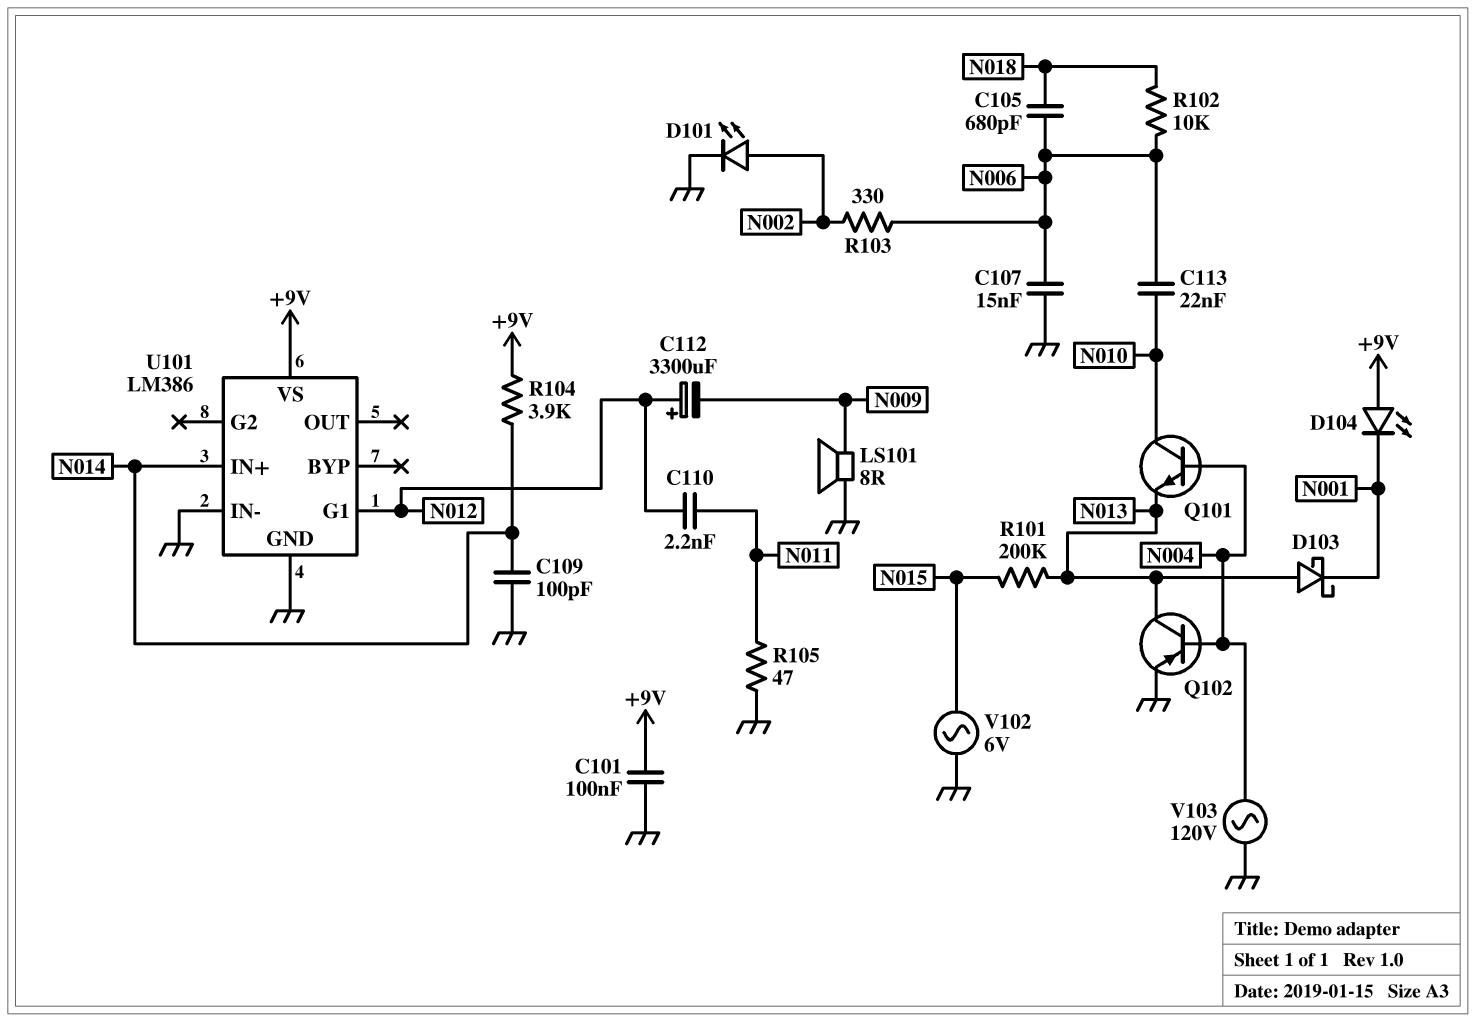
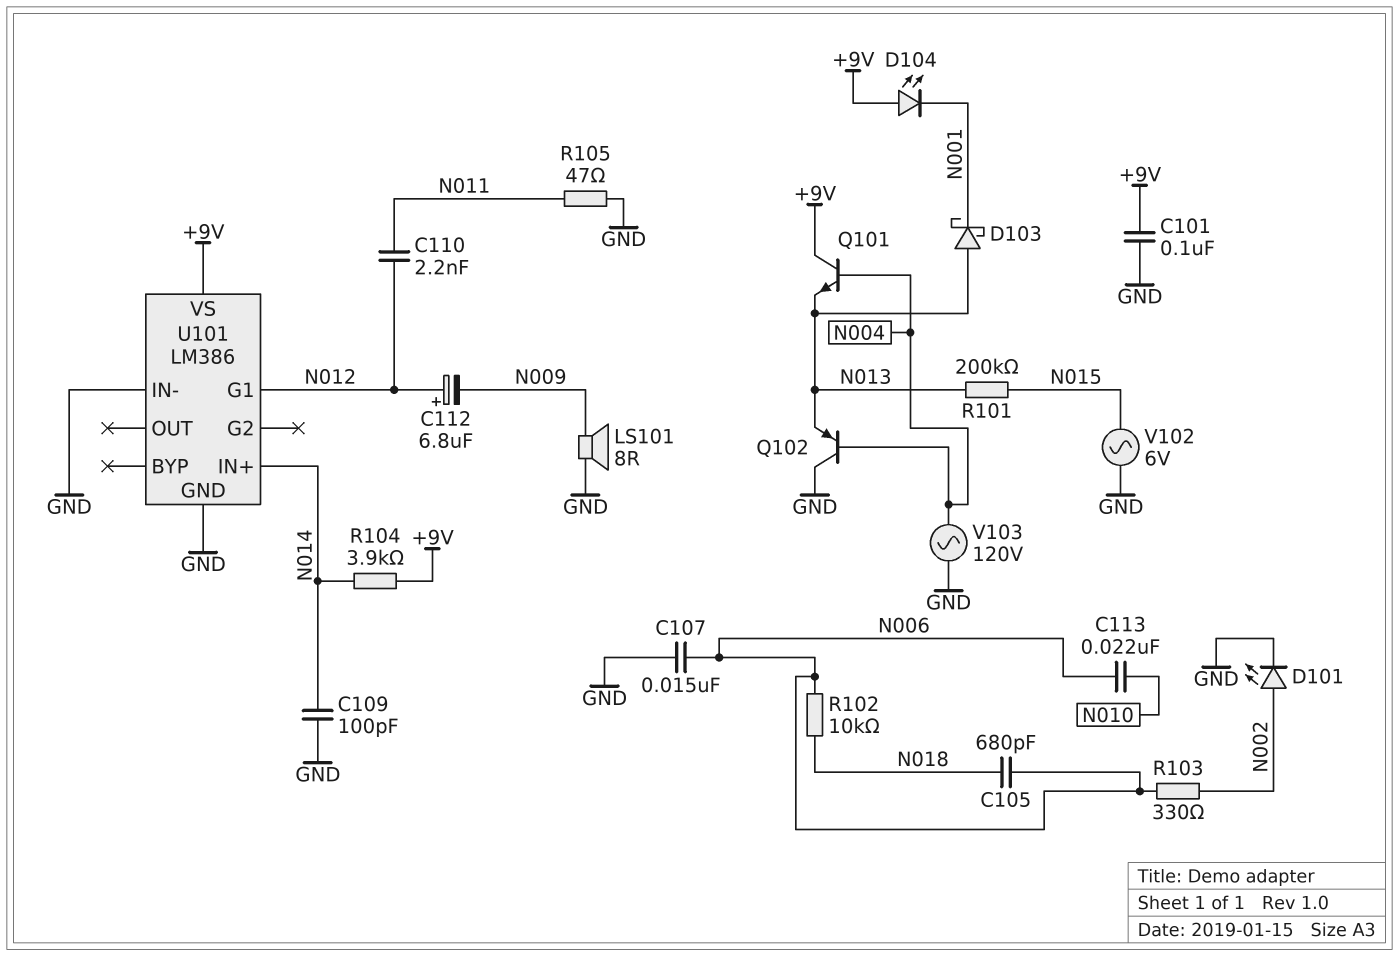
C112: 3300uF (plus N012, minus N009) -> 6.8uF (plus N012, minus N009)
Q101: NPN (B N004, C N010, E N013) -> NPN (B N004, C +9V, E N013)
Q102: PNP (B N004, C N013, E GND) -> PNP (B N004, C GND, E N013)

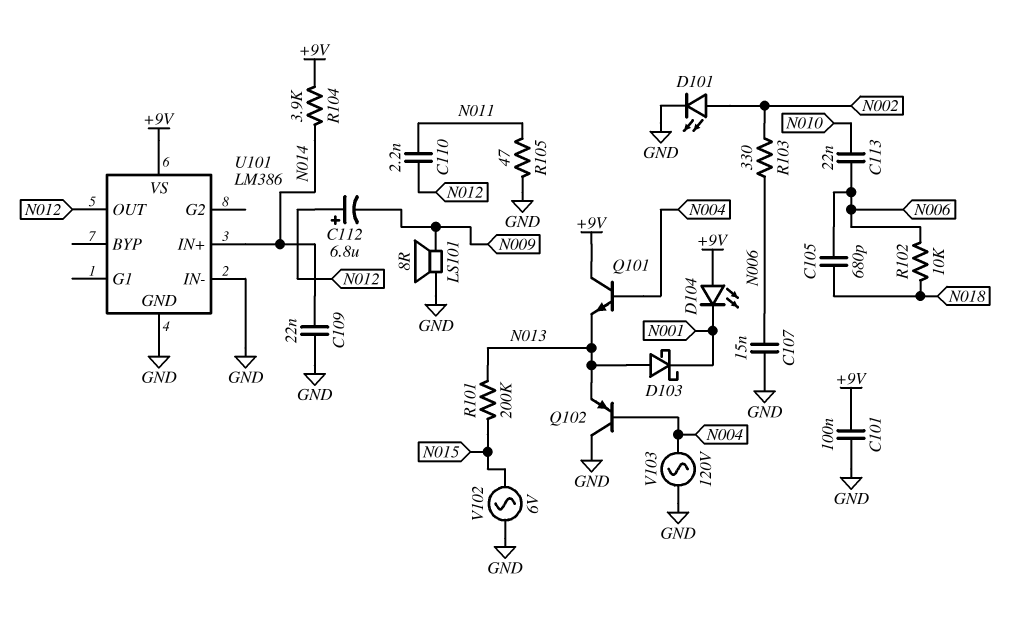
C109: 100pF (GND, N014) -> 22nF (GND, N014)
U101 pin G1: N012 -> none
U101 pin OUT: none -> N012

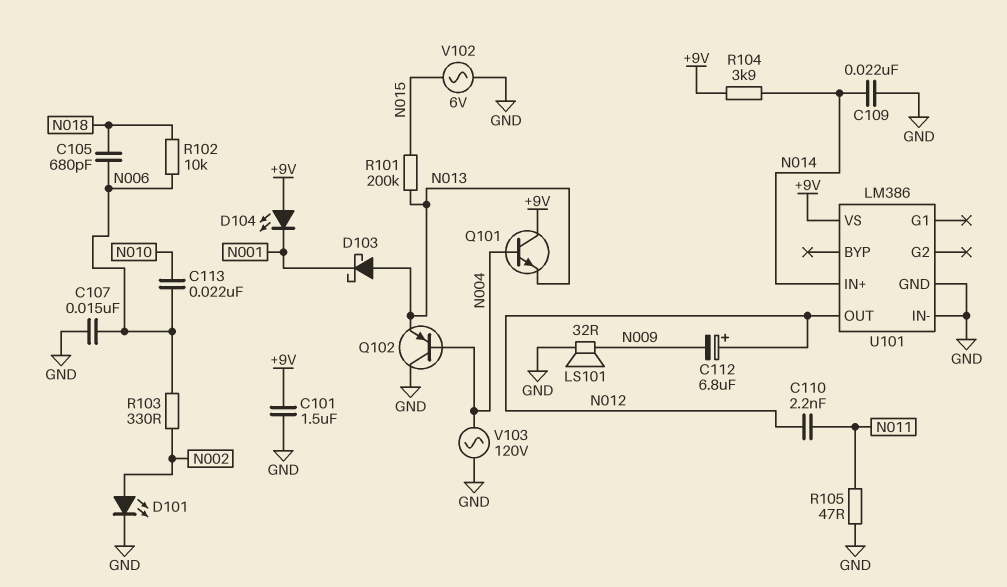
C101: 100nF (+9V, GND) -> 1.5uF (+9V, GND)
LS101: speaker 8R (GND, N009) -> speaker 32R (GND, N009)

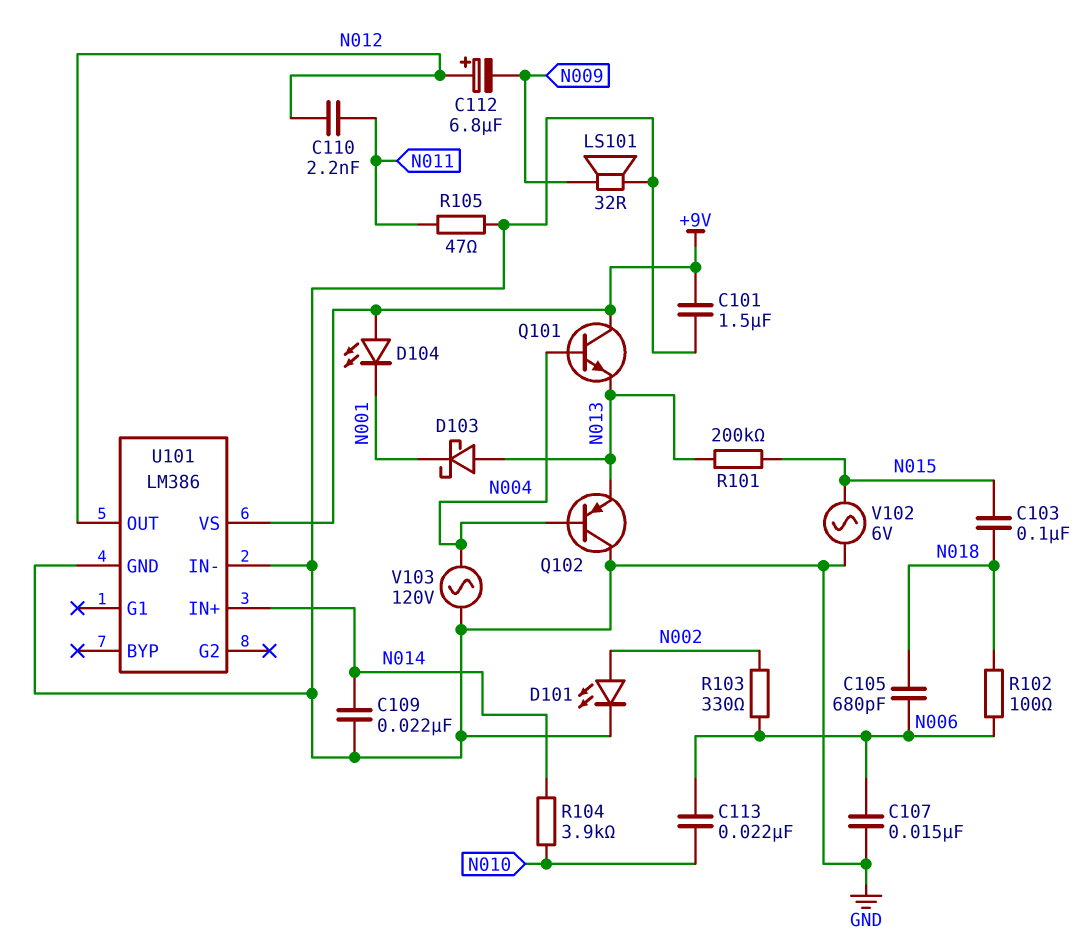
C103: none -> 100nF (N015, N018)
R102: 10k (N006, N018) -> 100 (N006, N018)
R104: 3.9k (+9V, N014) -> 3.9k (N010, N014)

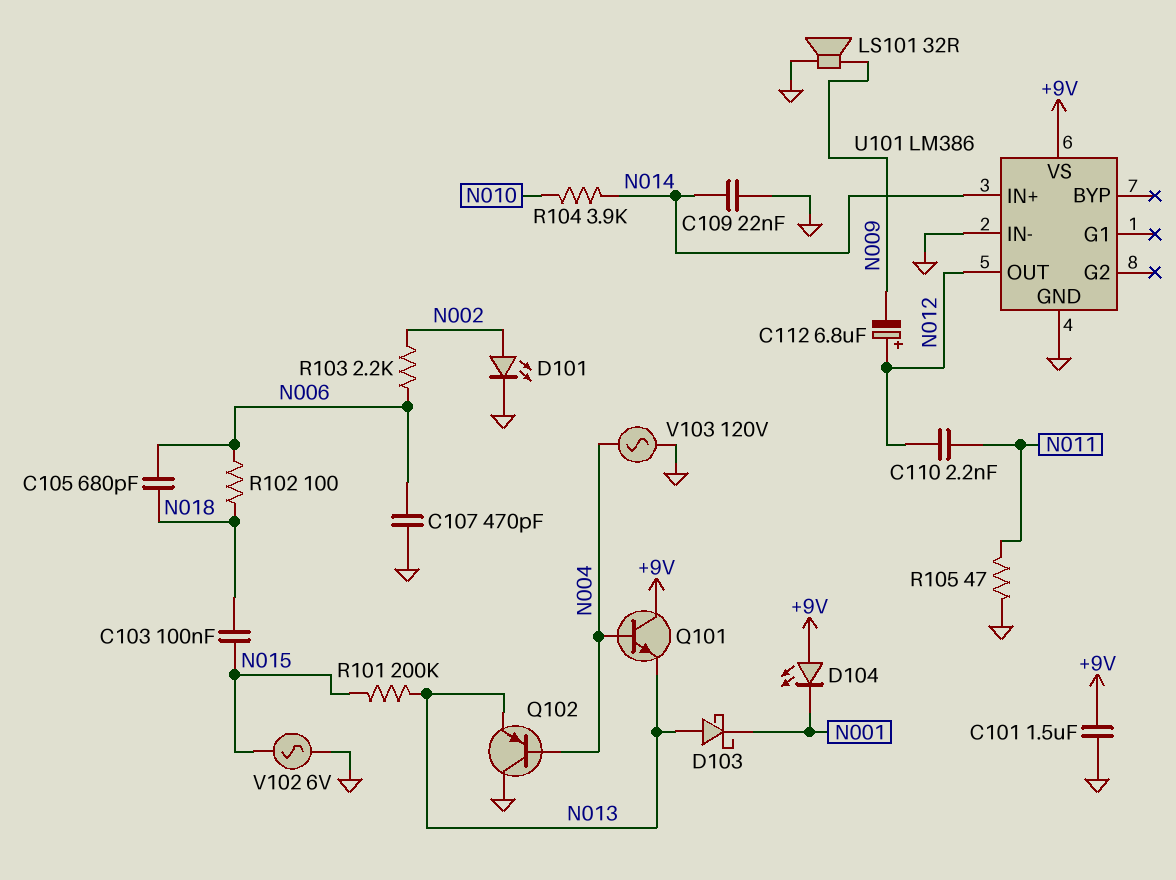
C107: 15nF (GND, N006) -> 470pF (GND, N006)
C113: 22nF (N006, N010) -> none
R103: 330 (N002, N006) -> 2.2k (N002, N006)

